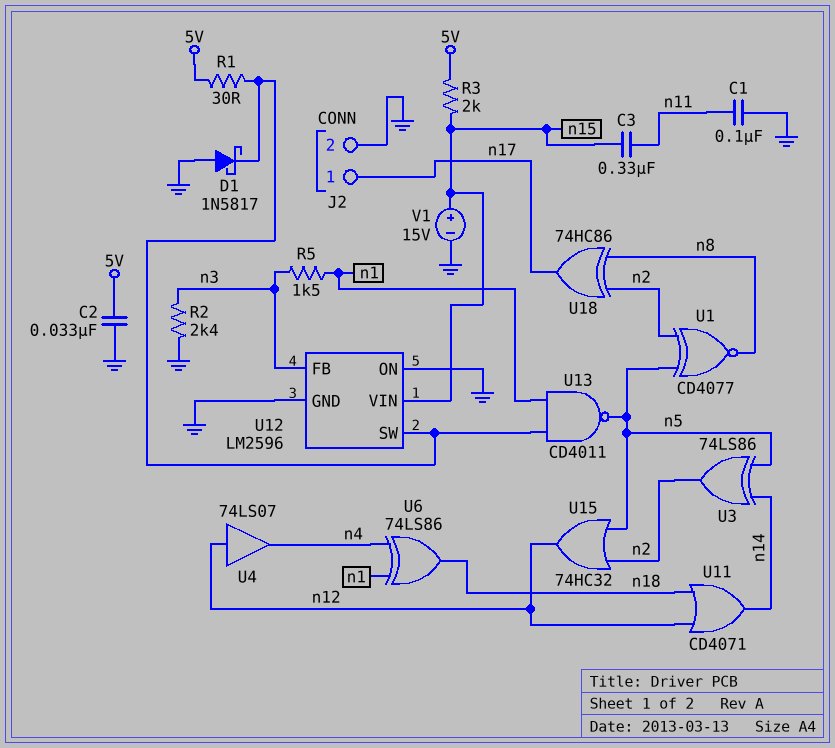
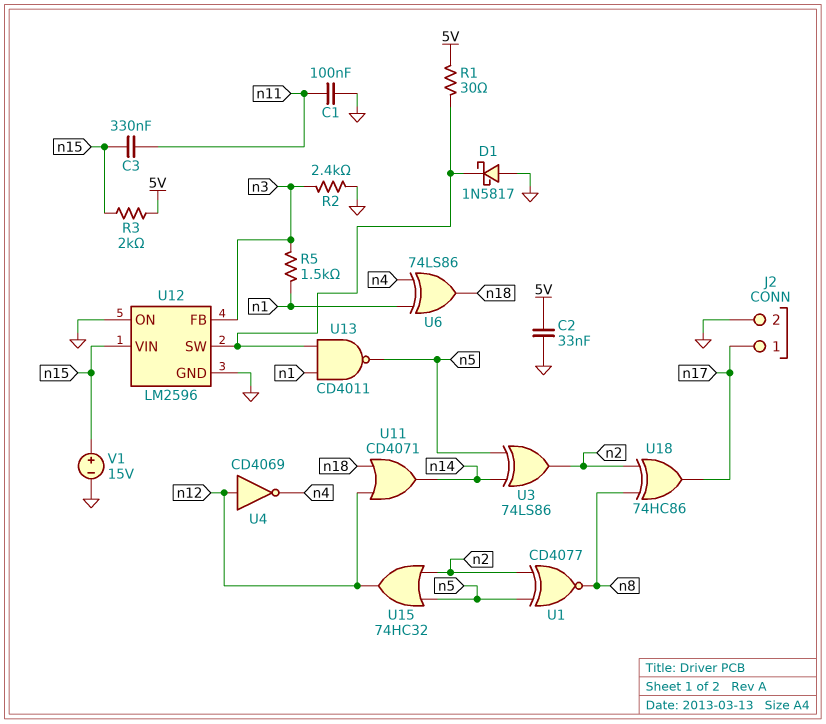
U4: buffer 74LS07 (in n12, out n4) -> NOT CD4069 (in n12, out n4)

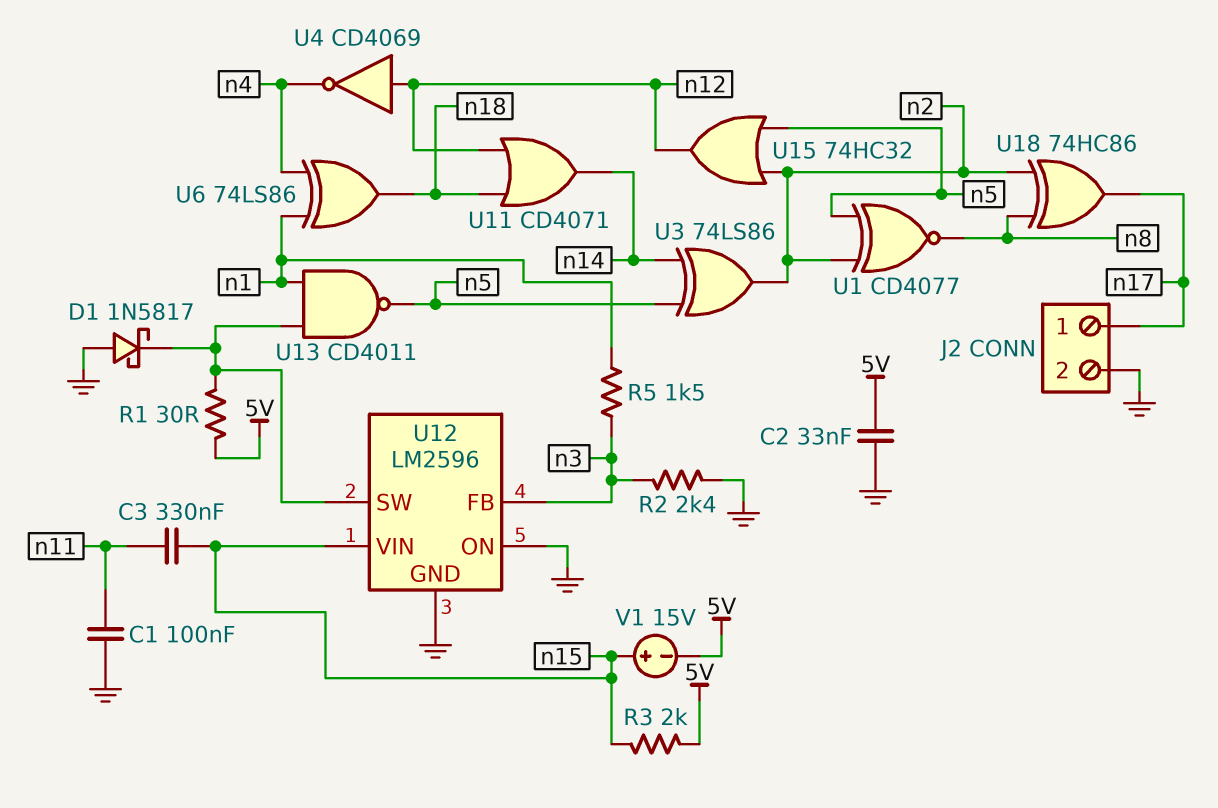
V1: 15V (plus n15, minus GND) -> 15V (plus n15, minus 5V)

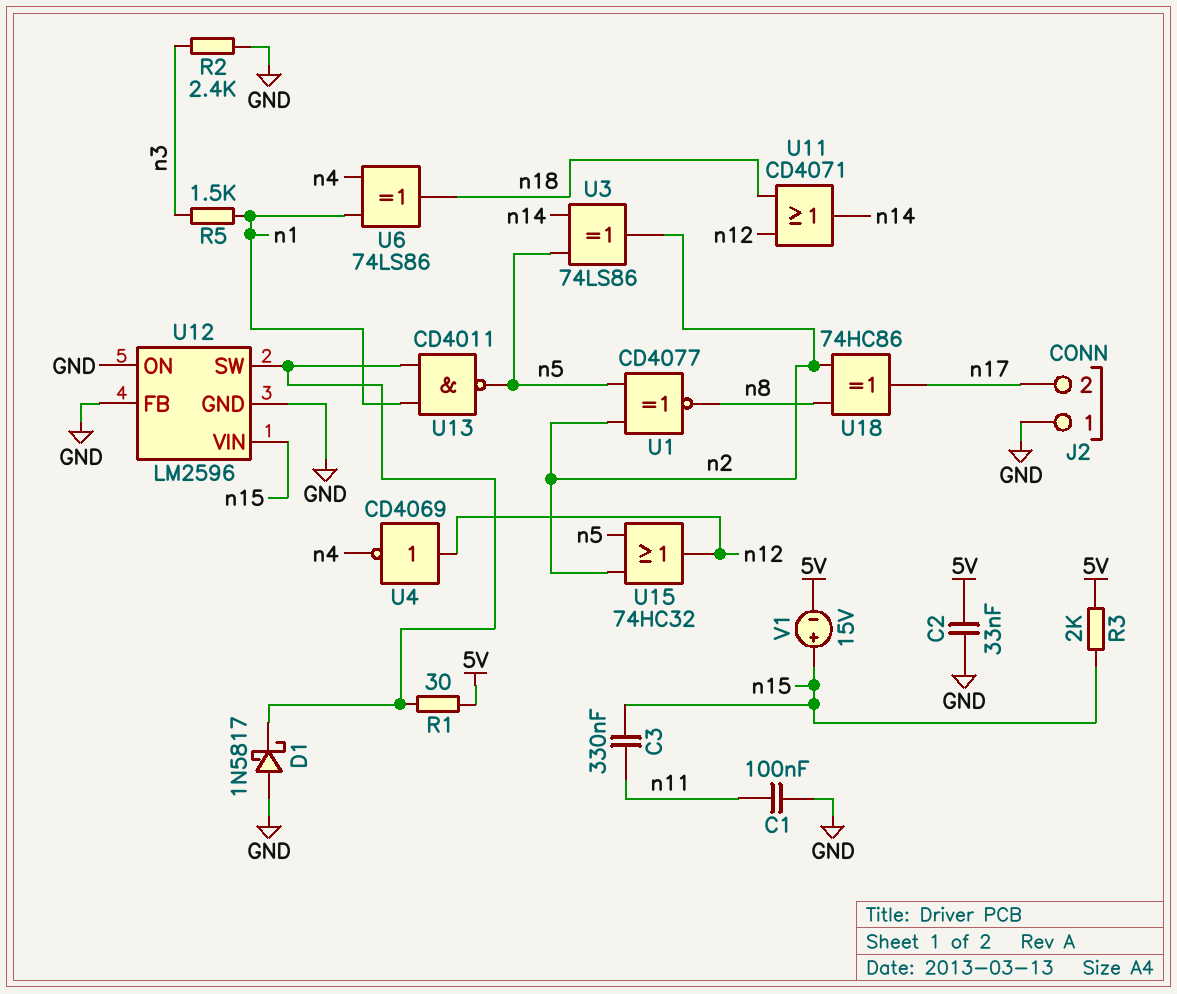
J2 pin 1: n17 -> GND
J2 pin 2: GND -> n17
U12 pin FB: n3 -> GND

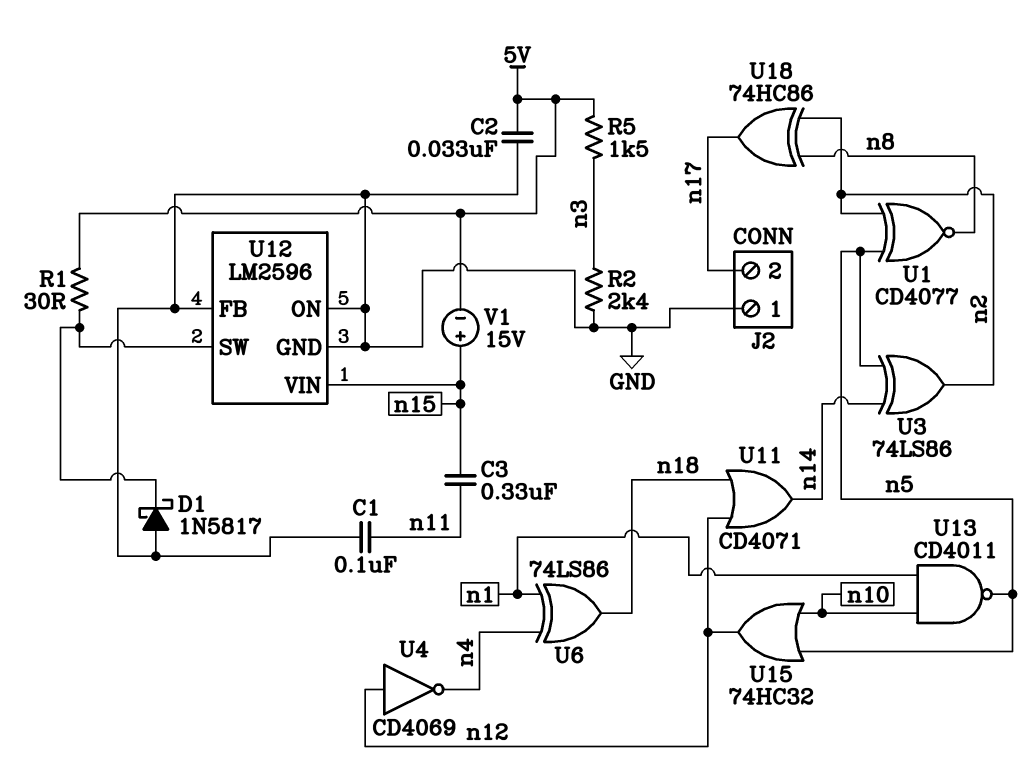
R3: 2k (5V, n15) -> none
R5: 1.5k (n1, n3) -> 1.5k (5V, n3)
U13: NAND CD4011 (in U12/SW, in n1, out n5) -> NAND CD4011 (in n1, in n10, out n5)
U15: OR 74HC32 (in n2, in n5, out n12) -> OR 74HC32 (in n5, in n10, out n12)

